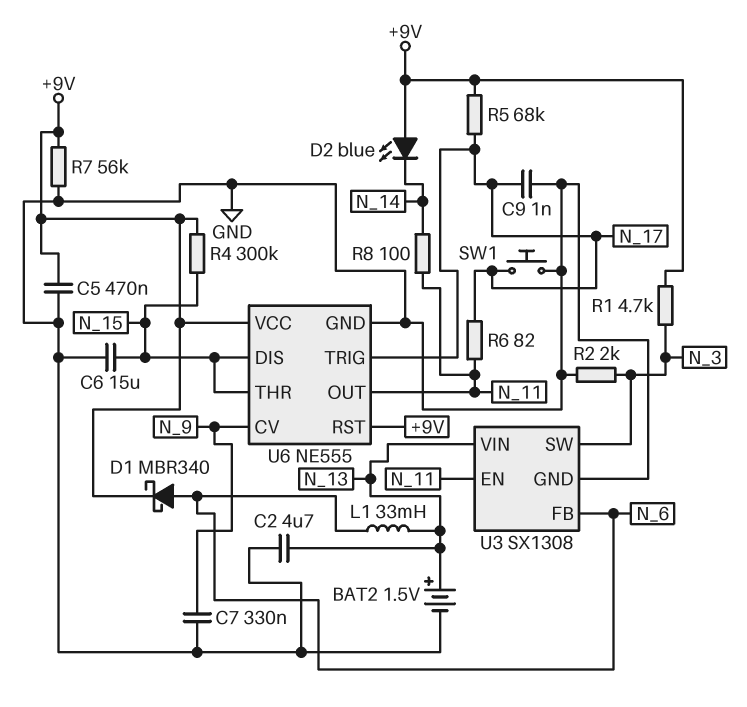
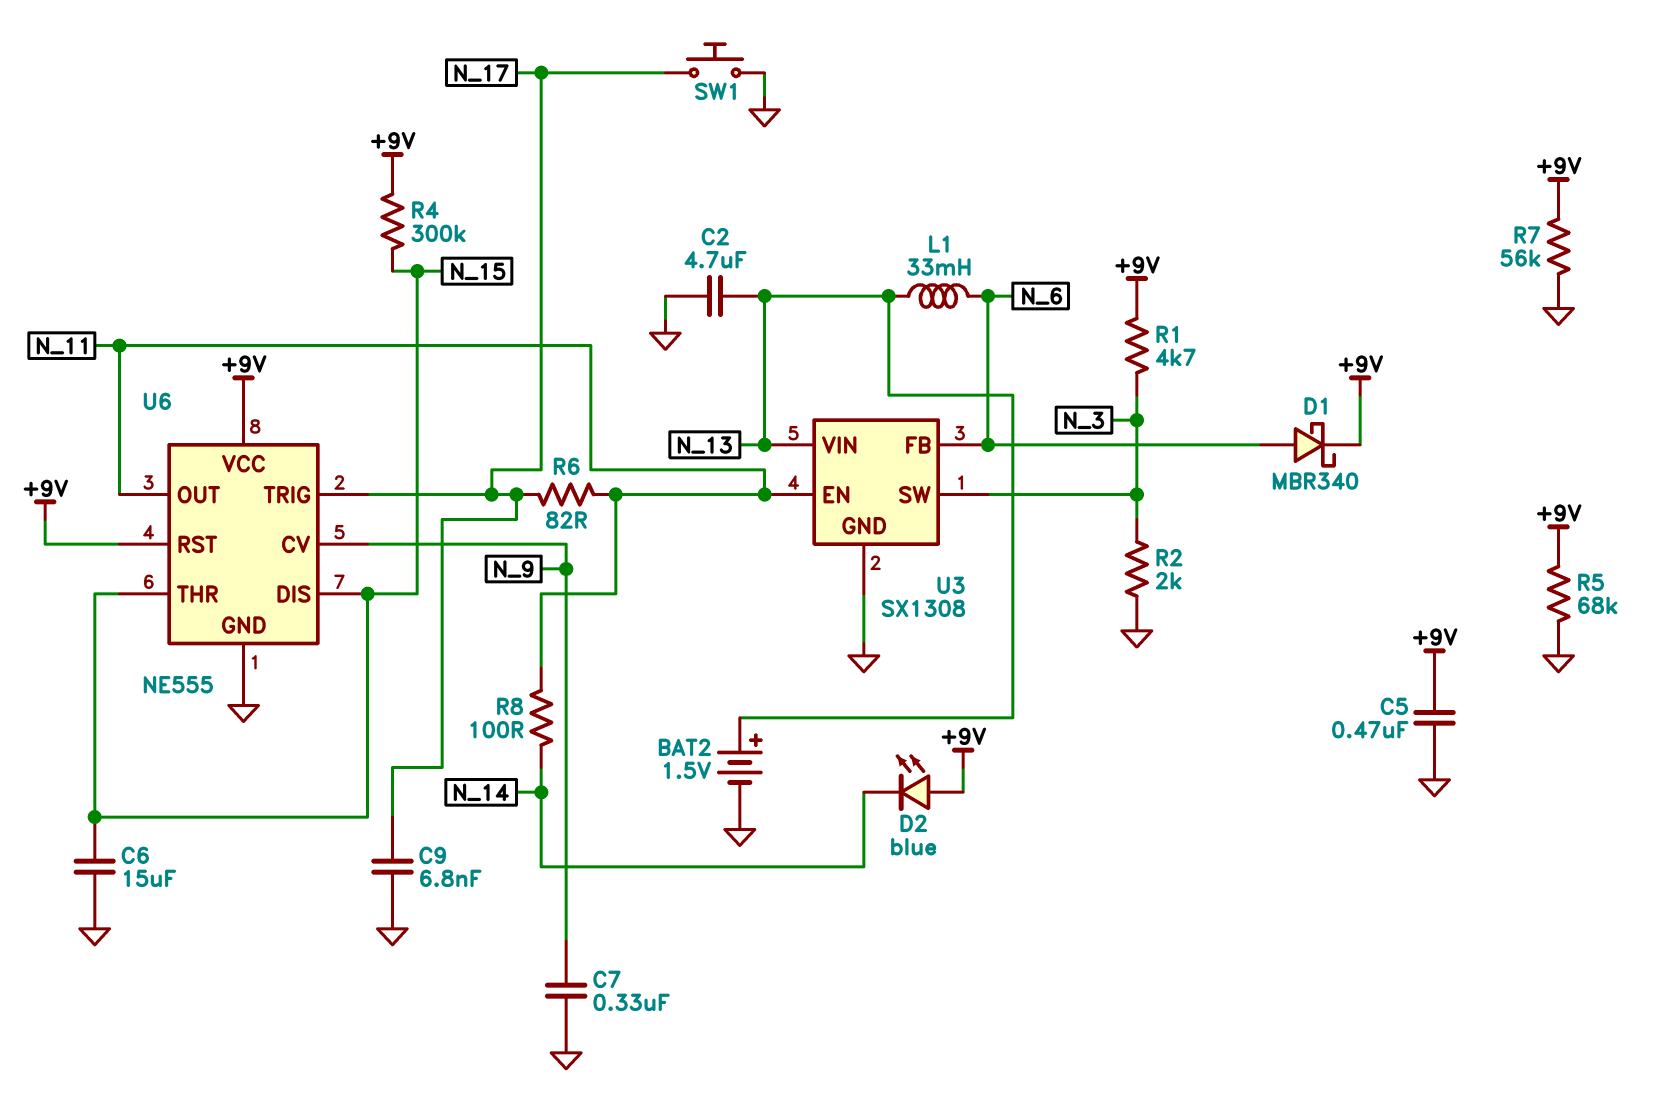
C9: 1nF (GND, N_17) -> 6.8nF (GND, N_17)
R5: 68k (+9V, N_17) -> 68k (+9V, GND)

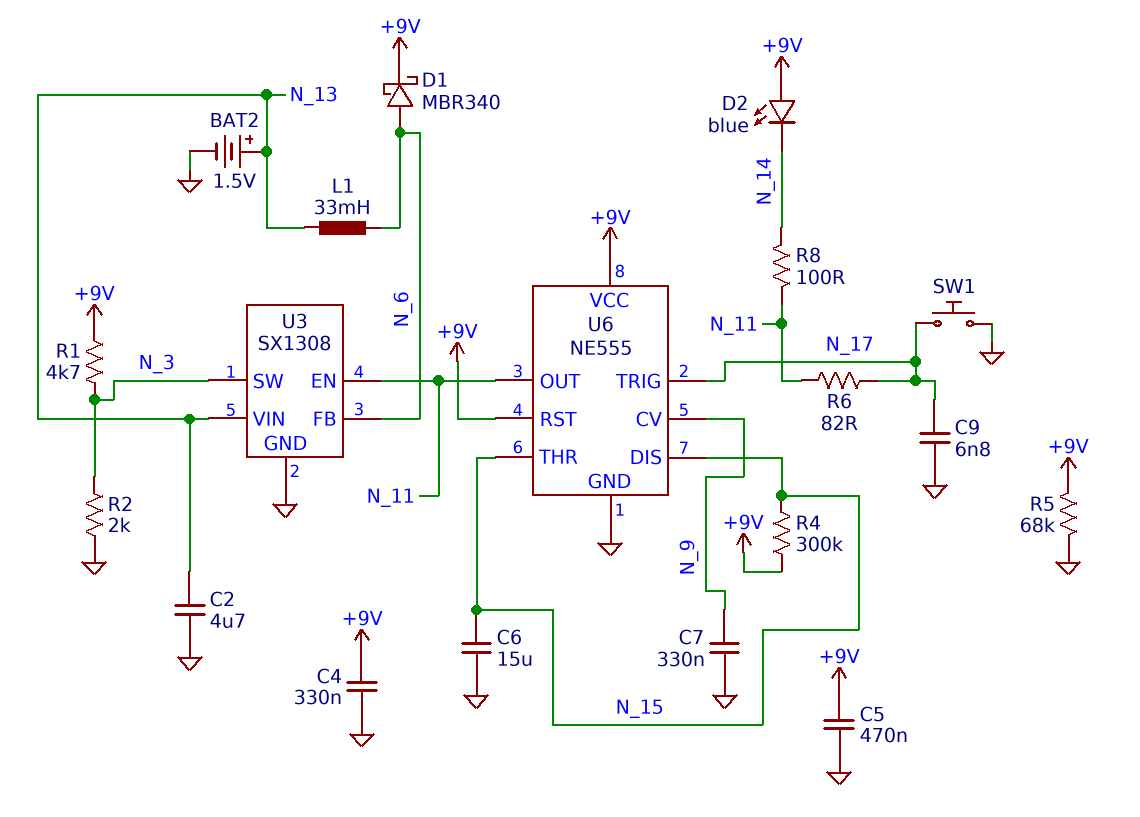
C4: none -> 330nF (+9V, GND)
R7: 56k (+9V, GND) -> none

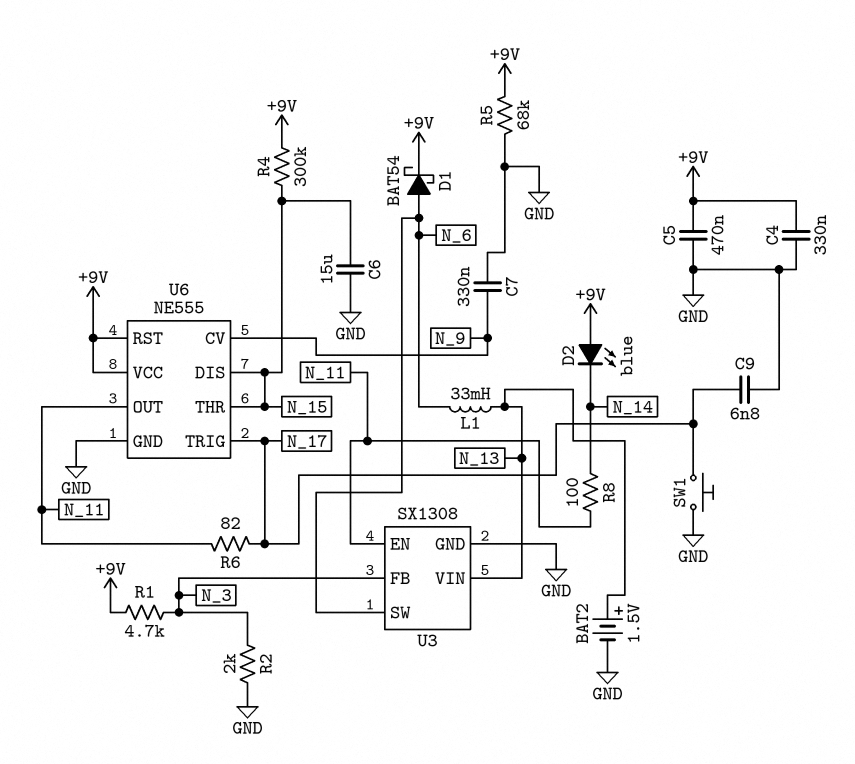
C2: 4.7uF (GND, N_13) -> none
D1: schottky MBR340 (A N_6, K +9V) -> schottky BAT54 (A N_6, K +9V)
U3 pin FB: N_6 -> N_3
U3 pin SW: N_3 -> N_6

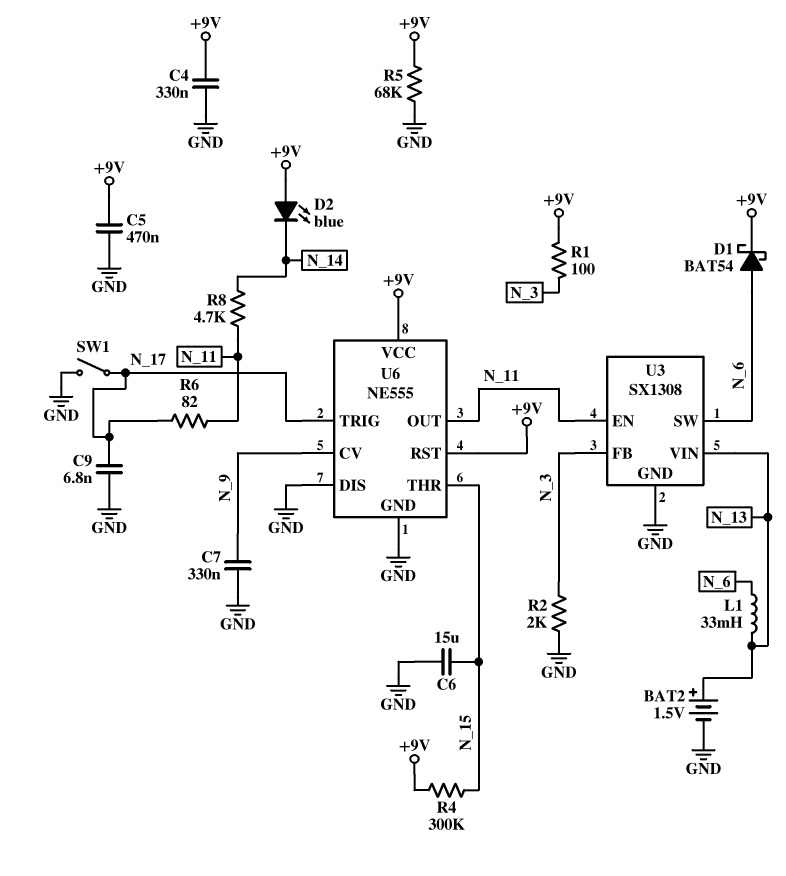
R1: 4.7k (+9V, N_3) -> 100 (+9V, N_3)
R8: 100 (N_11, N_14) -> 4.7k (N_11, N_14)
SW1: button (GND, N_17) -> switch (GND, N_17)
U6 pin DIS: N_15 -> GND

